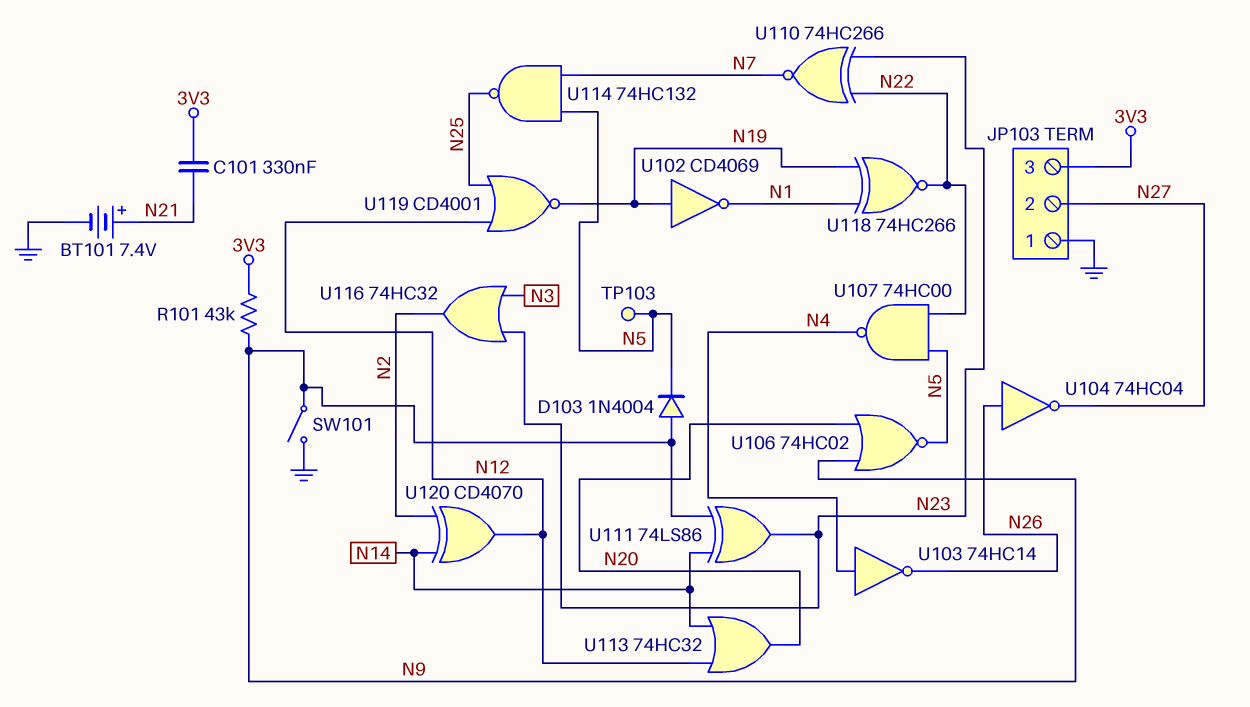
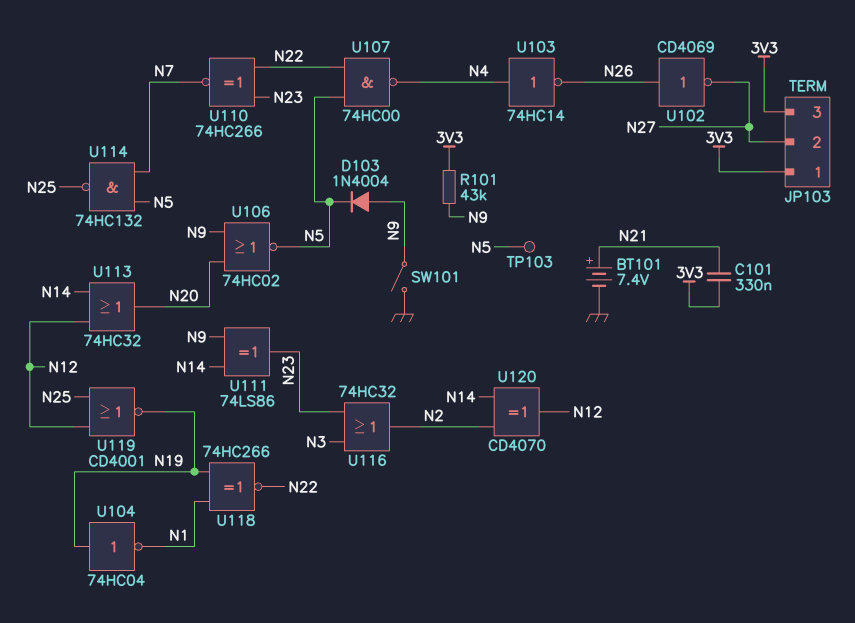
JP103 pin 1: GND -> 3V3
U102: NOT CD4069 (in N19, out N1) -> NOT CD4069 (in N26, out N27)
U104: NOT 74HC04 (in N26, out N27) -> NOT 74HC04 (in N19, out N1)

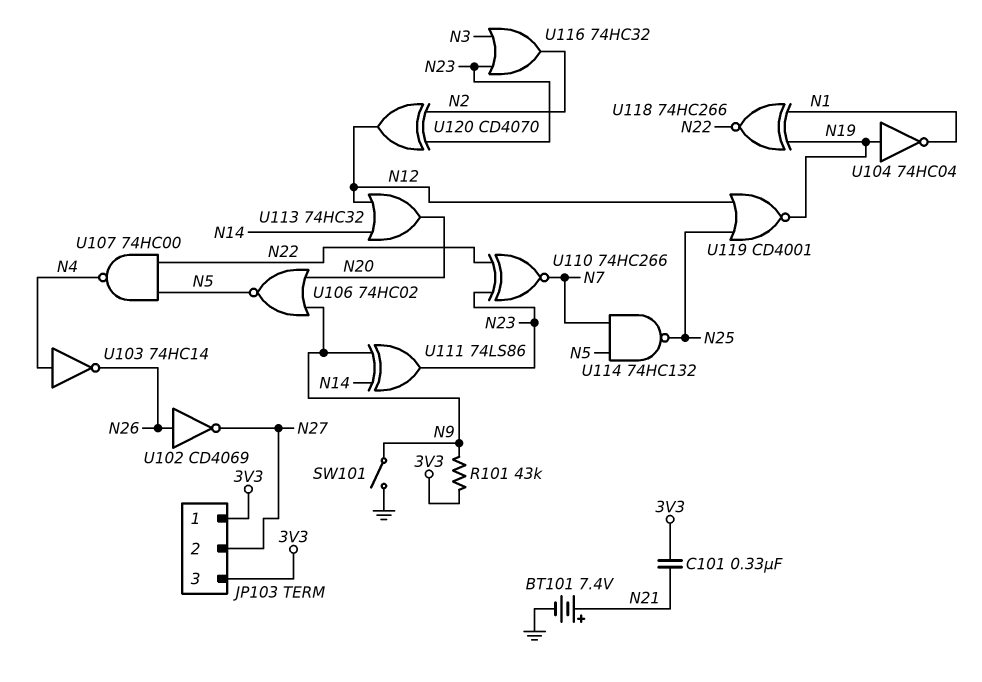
D103: diode 1N4004 (A N9, K N5) -> none
TP103: test point (N5) -> none
U120: XOR CD4070 (in N2, in N14, out N12) -> XOR CD4070 (in N2, in N23, out N12)

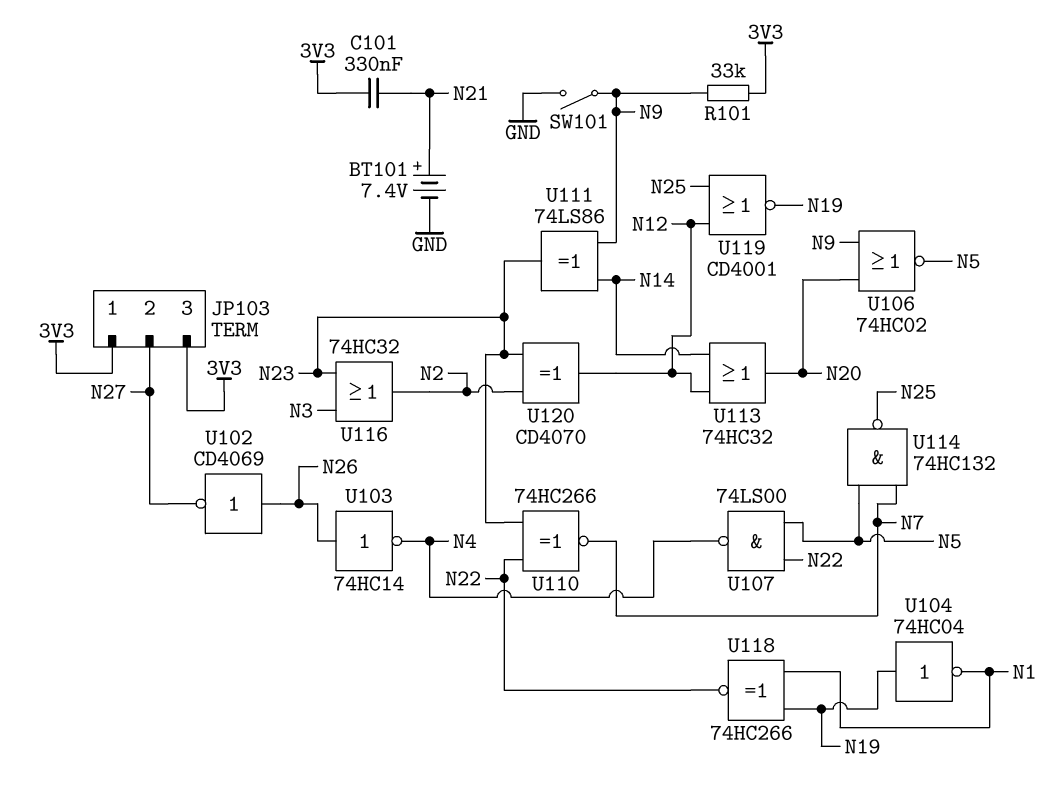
R101: 43k (3V3, N9) -> 33k (3V3, N9)
U103: NOT 74HC14 (in N4, out N26) -> NOT 74HC14 (in N26, out N4)
U107: NAND 74HC00 (in N5, in N22, out N4) -> NAND 74LS00 (in N5, in N22, out N4)

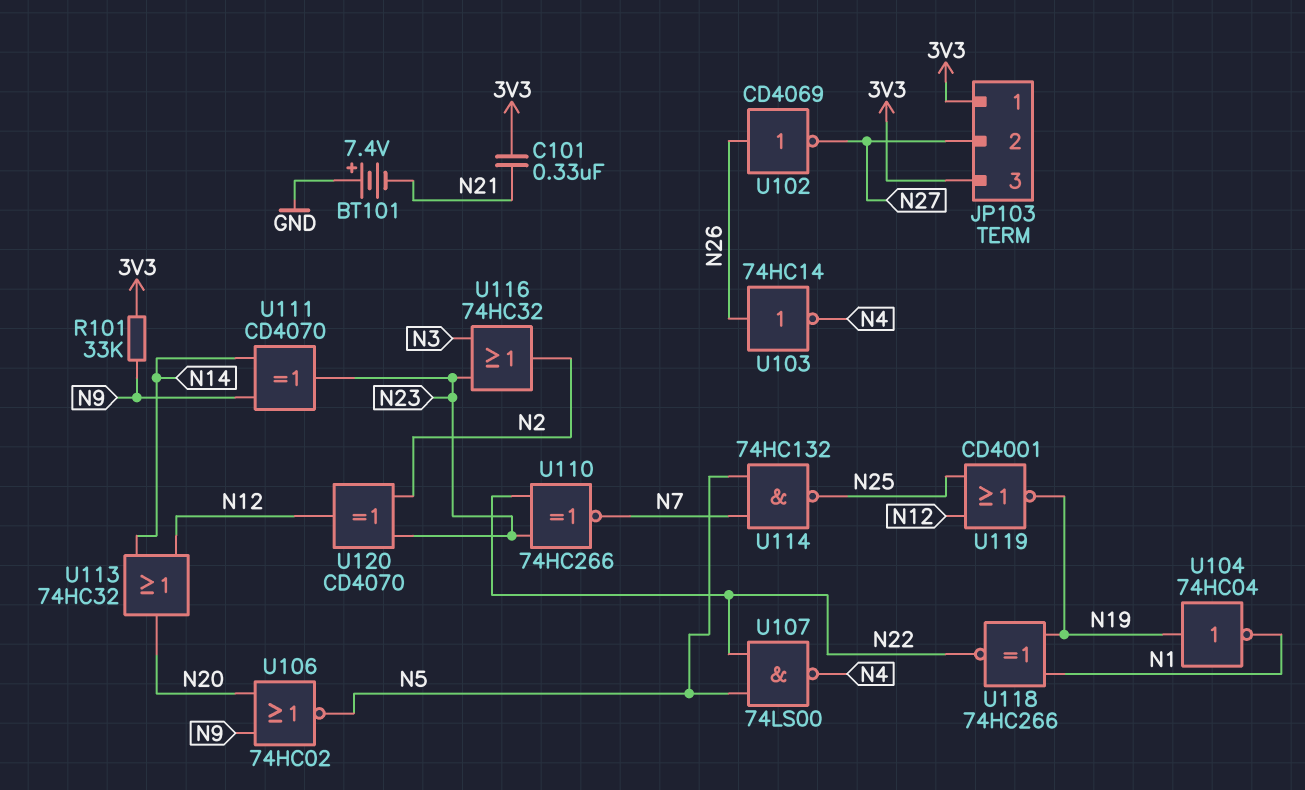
BT101: 7.4V (plus N21, minus GND) -> 7.4V (plus GND, minus N21)
SW101: switch (GND, N9) -> none
U111: XOR 74LS86 (in N9, in N14, out N23) -> XOR CD4070 (in N9, in N14, out N23)

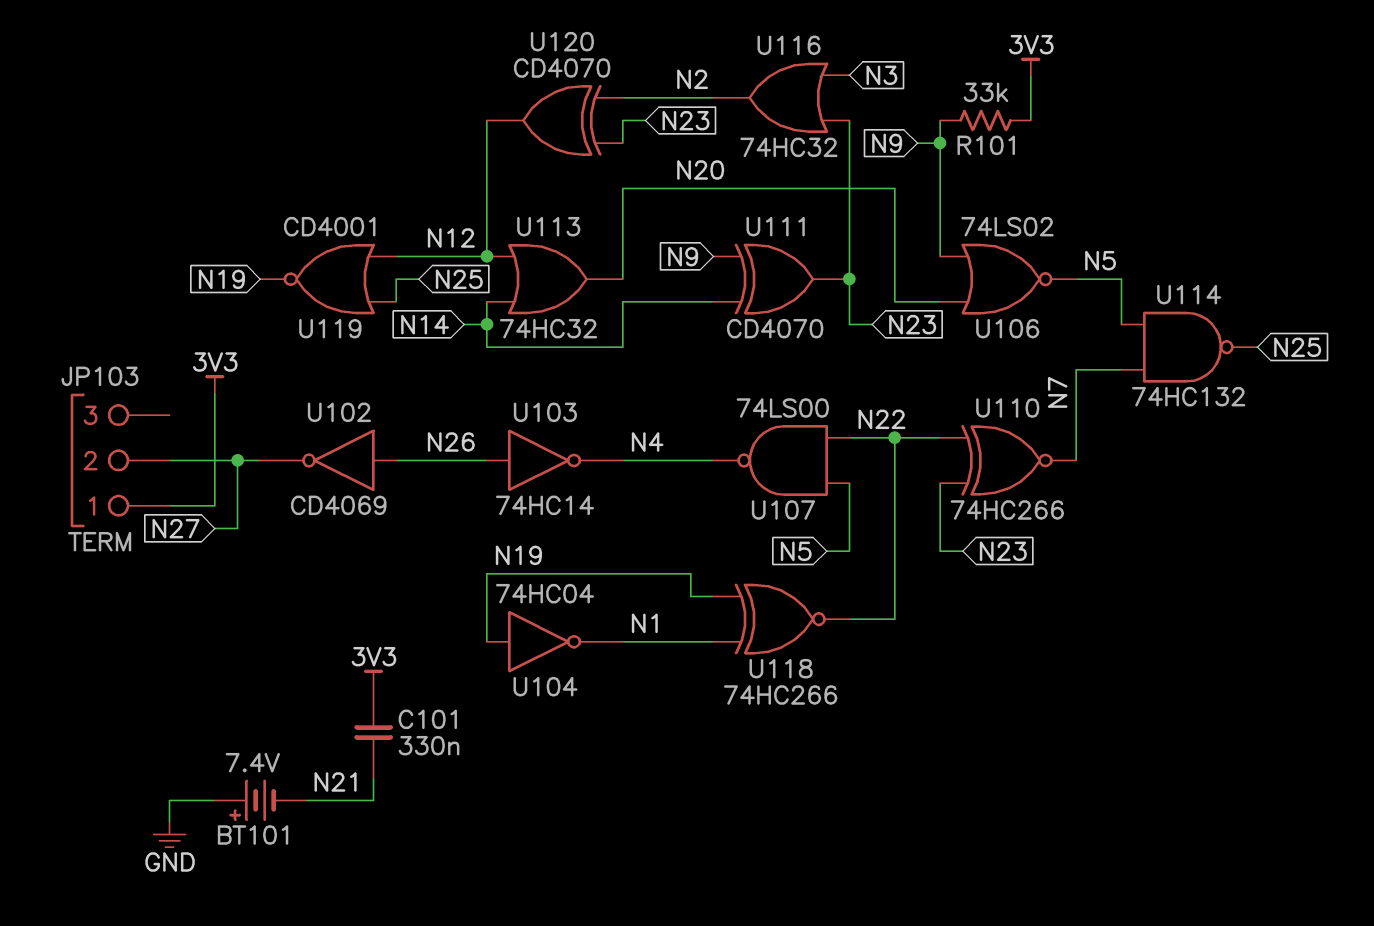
JP103 pin 3: 3V3 -> none
U106: NOR 74HC02 (in N9, in N20, out N5) -> NOR 74LS02 (in N9, in N20, out N5)

